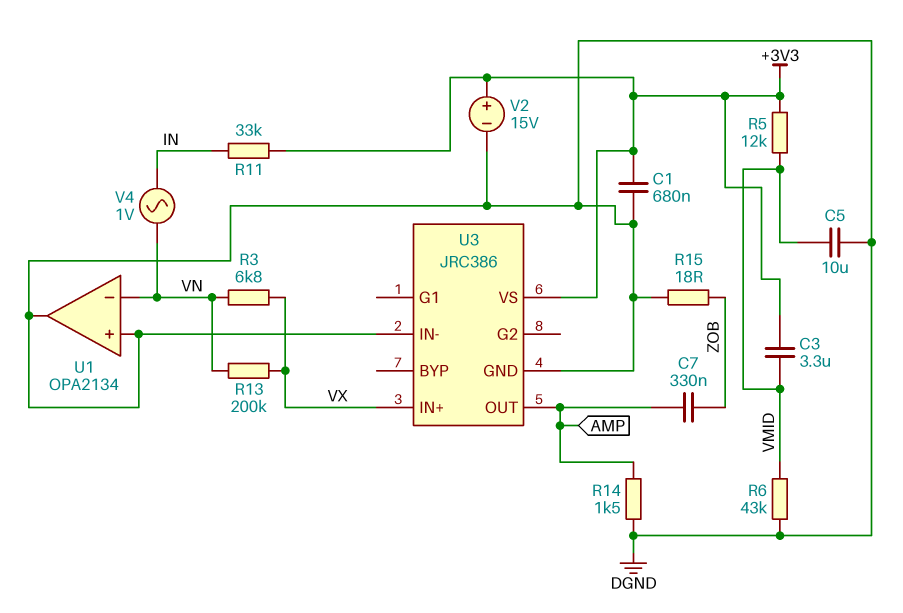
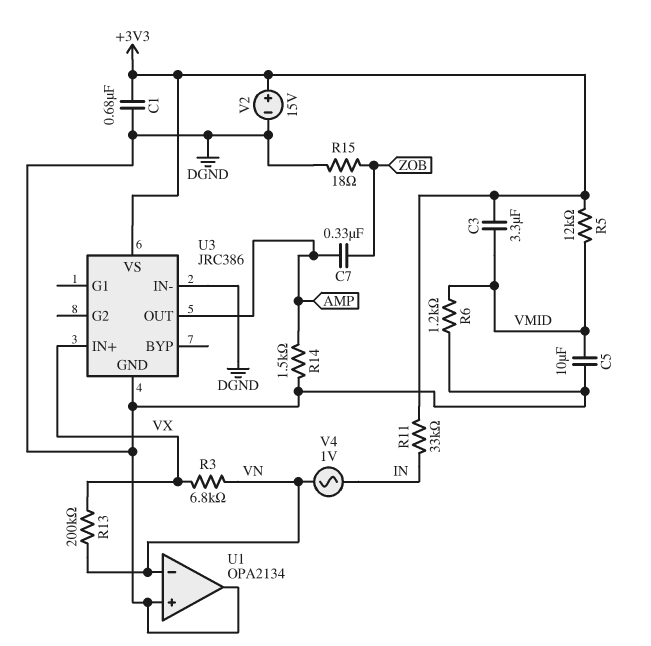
R6: 43k (DGND, VMID) -> 1.2k (DGND, VMID)

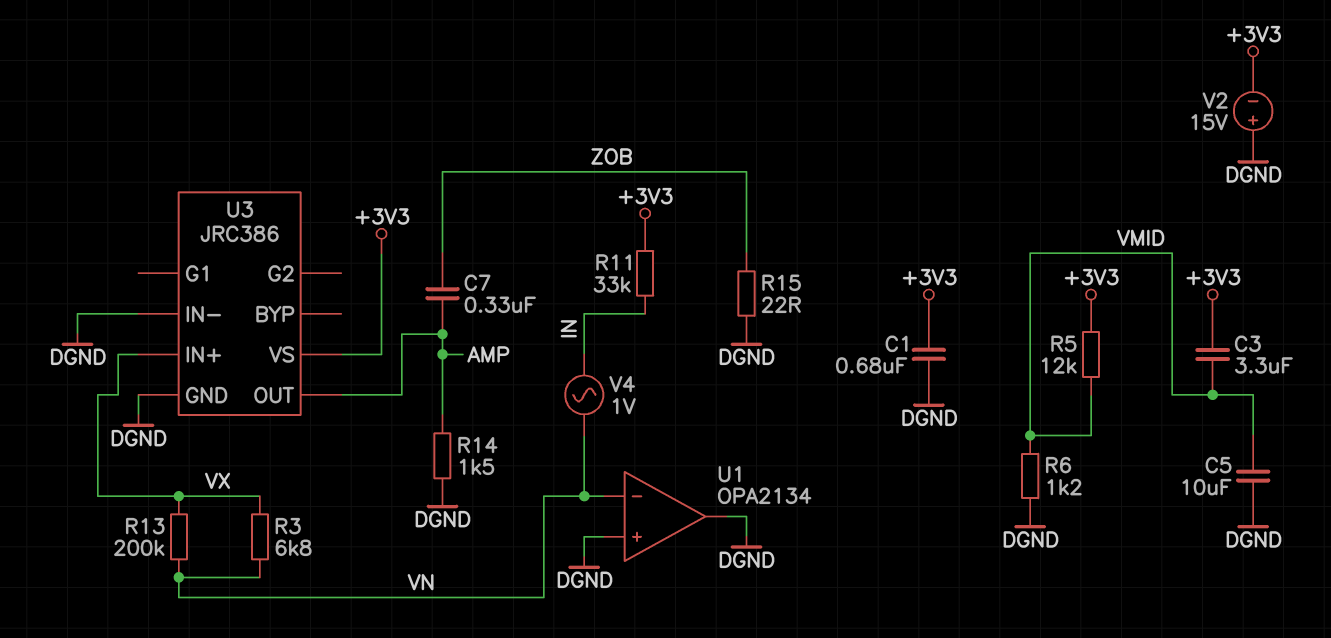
R15: 18 (DGND, ZOB) -> 22 (DGND, ZOB)
V2: 15V (plus +3V3, minus DGND) -> 15V (plus DGND, minus +3V3)

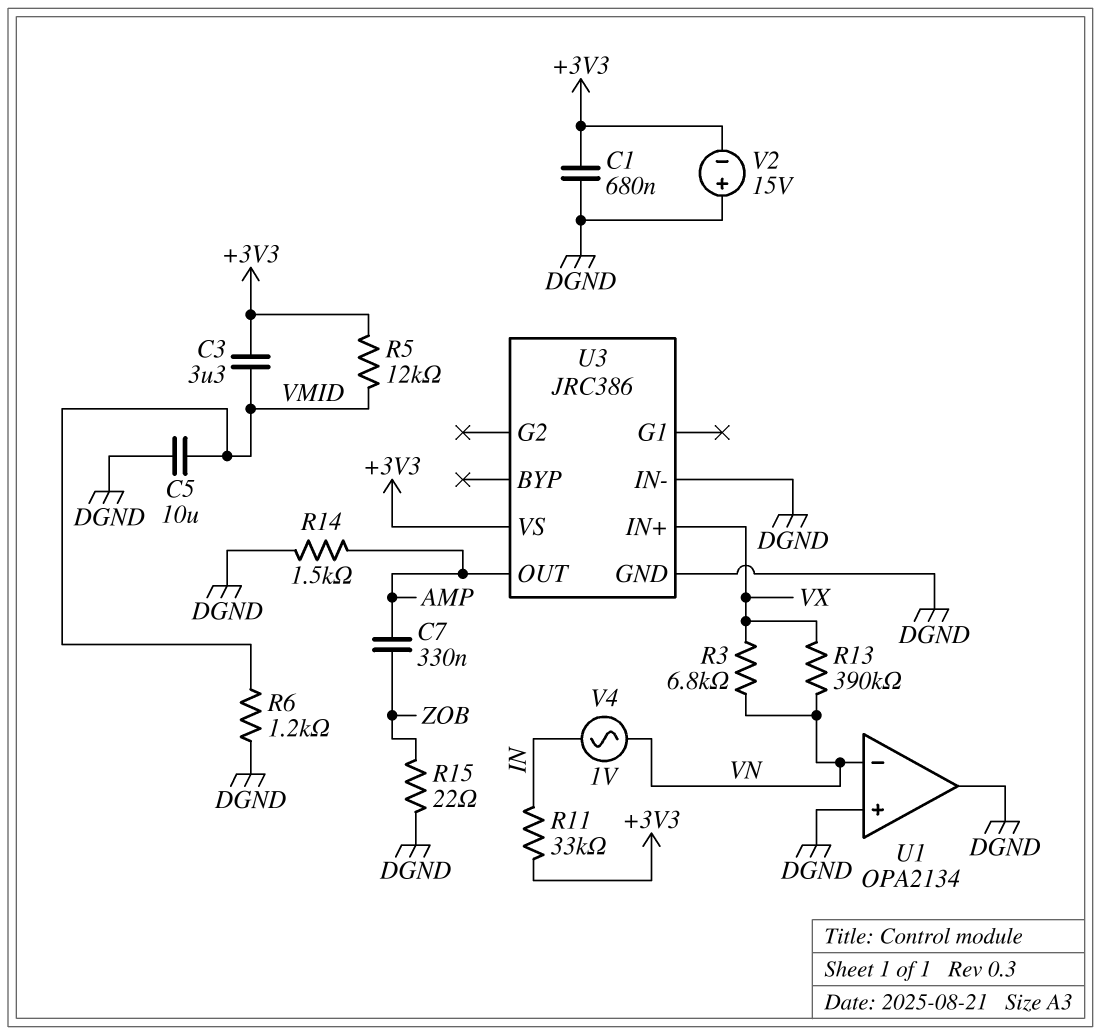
R13: 200k (VN, VX) -> 390k (VN, VX)

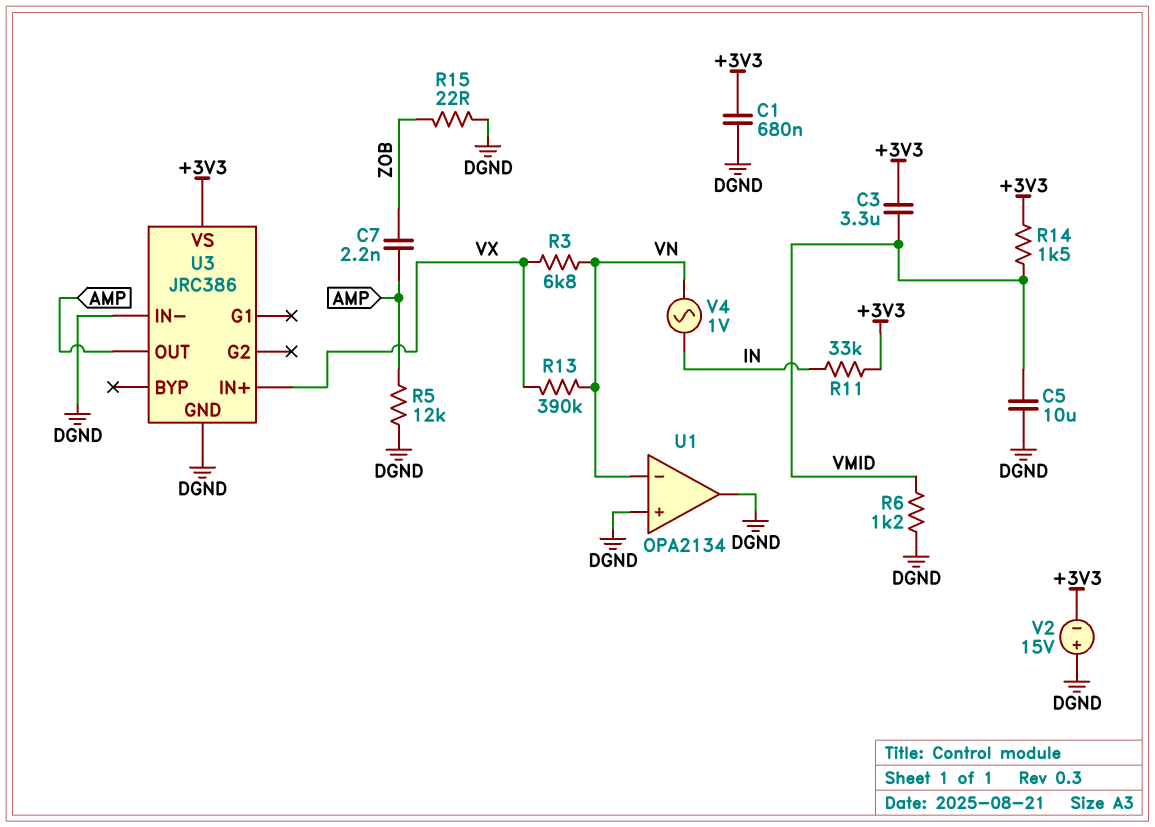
C7: 330nF (AMP, ZOB) -> 2.2nF (AMP, ZOB)
R5: 12k (+3V3, VMID) -> 12k (AMP, DGND)
R14: 1.5k (AMP, DGND) -> 1.5k (+3V3, VMID)

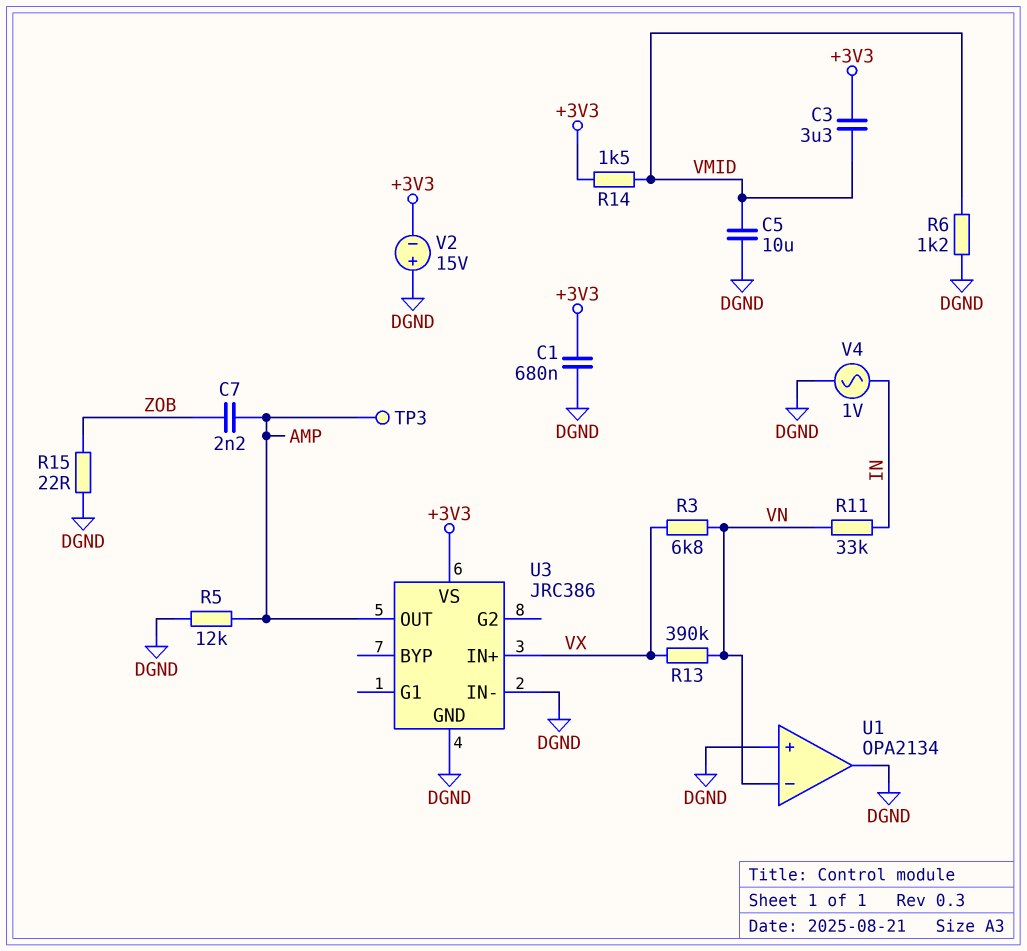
R11: 33k (+3V3, IN) -> 33k (IN, VN)
TP3: none -> test point (AMP)
V4: AC 1V (IN, VN) -> AC 1V (DGND, IN)

